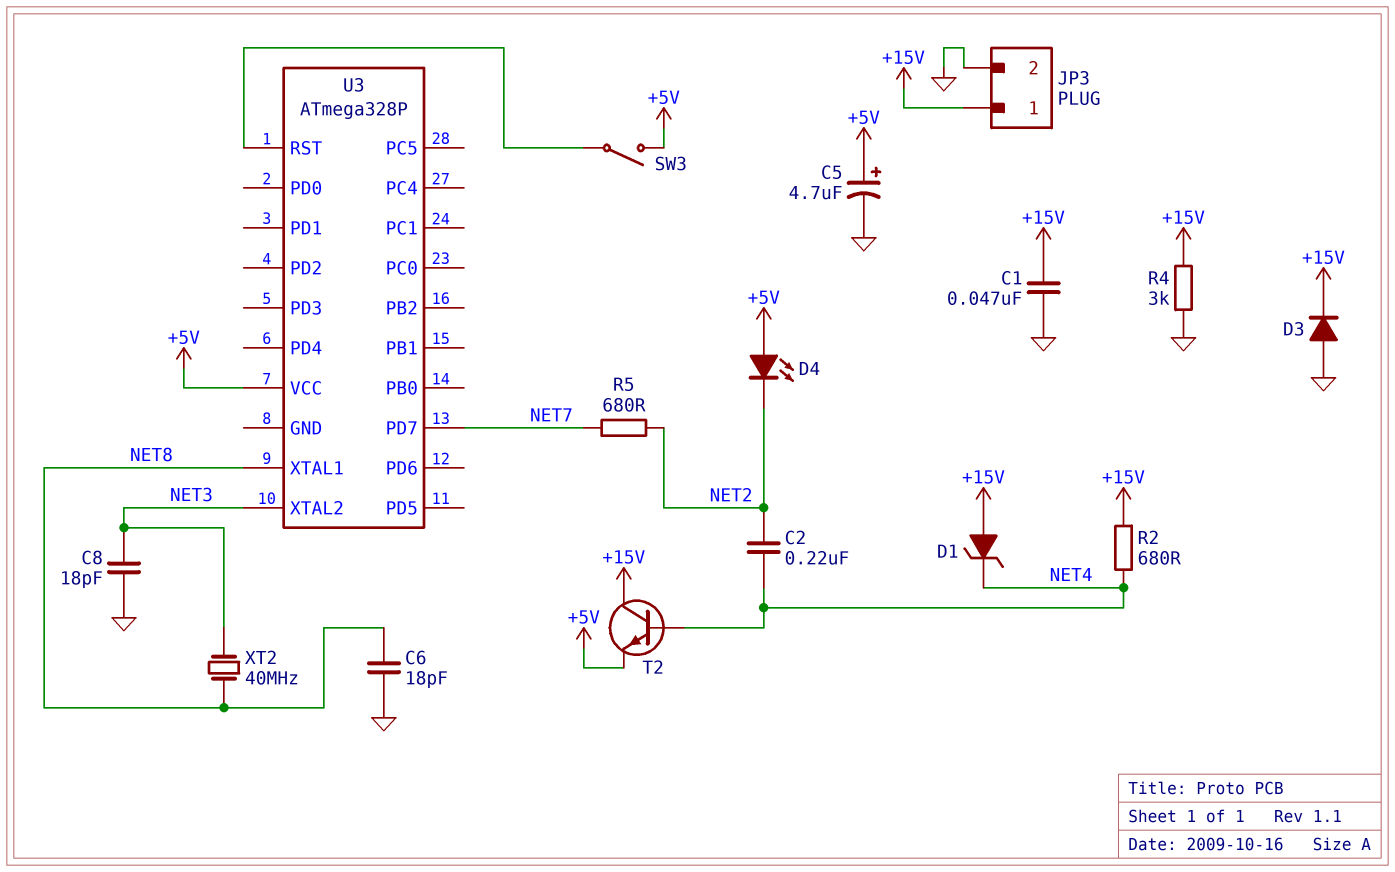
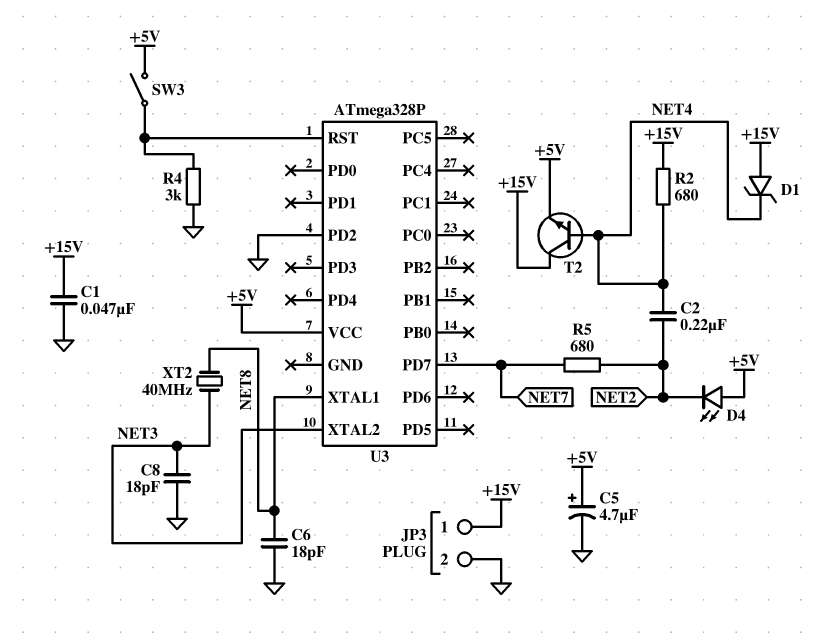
D3: diode (A GND, K +15V) -> none
R4: 3k (+15V, GND) -> 3k (GND, U3/RST)
U3 pin PD2: none -> GND

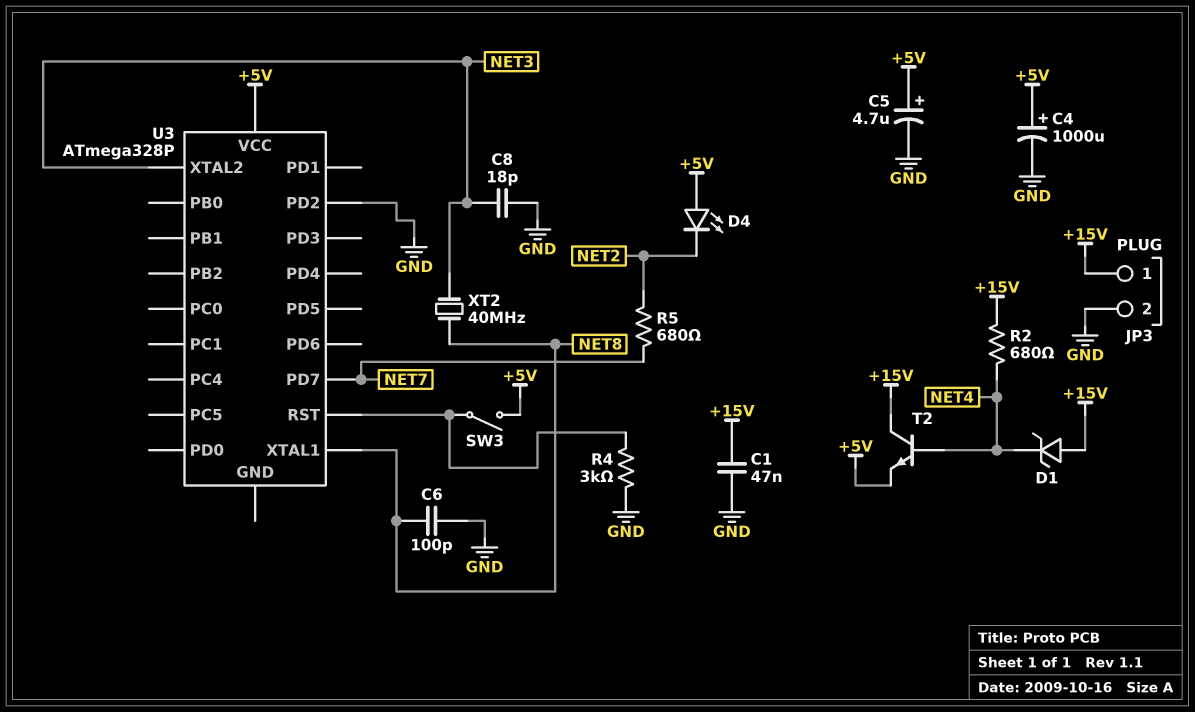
C2: 220nF (NET2, NET4) -> none
C4: none -> 1000uF (plus +5V, minus GND)
C6: 18pF (GND, NET8) -> 100pF (GND, NET8)

